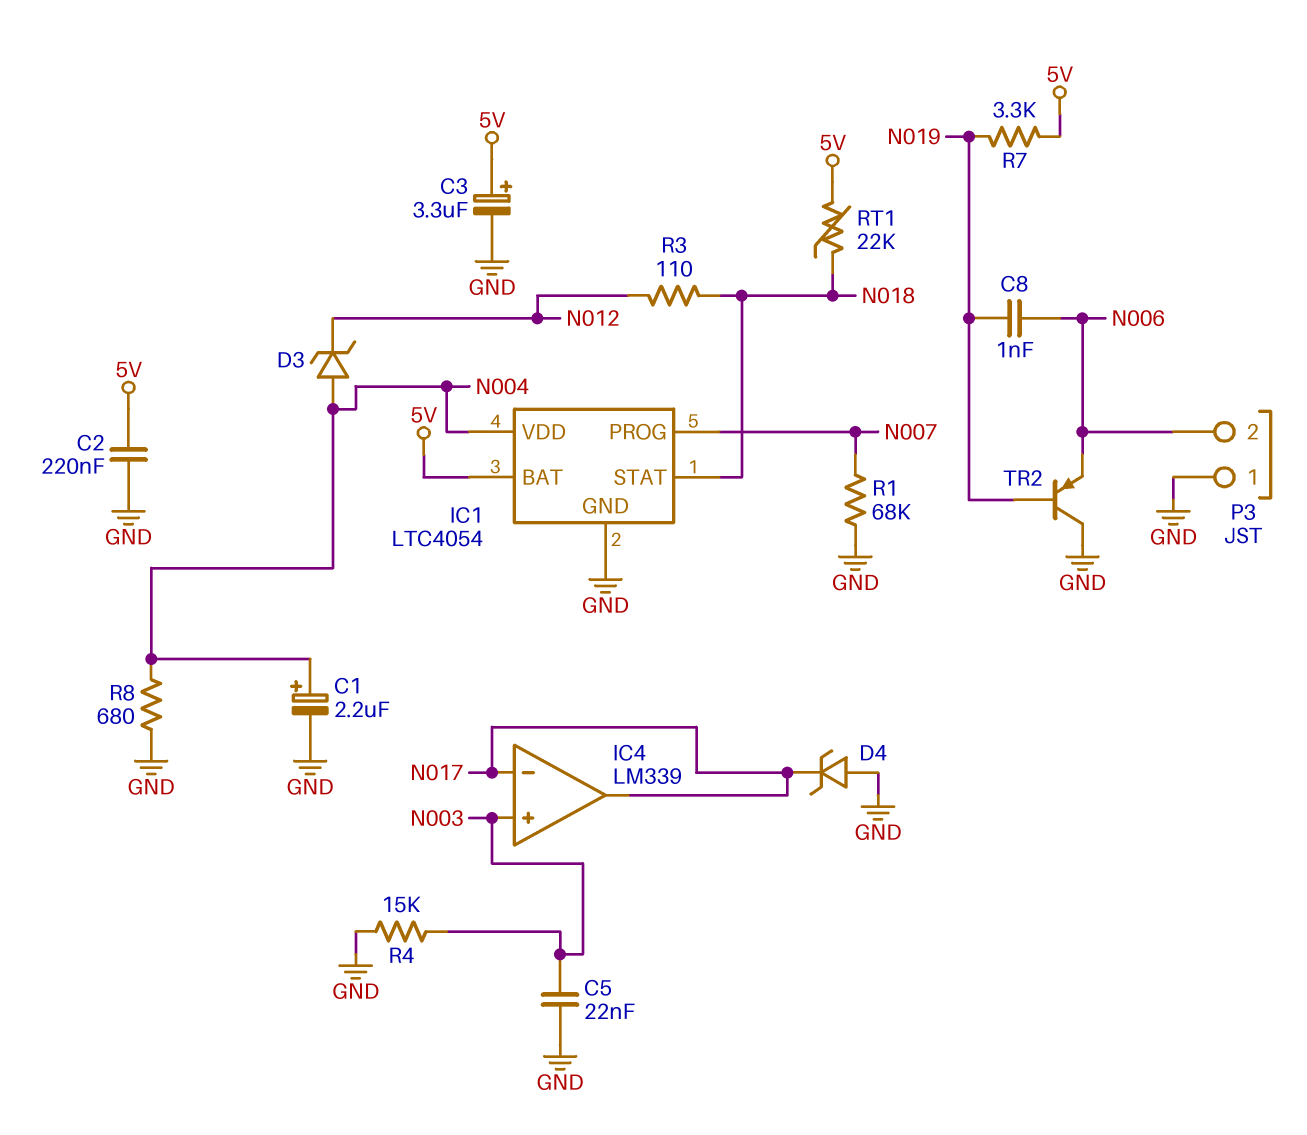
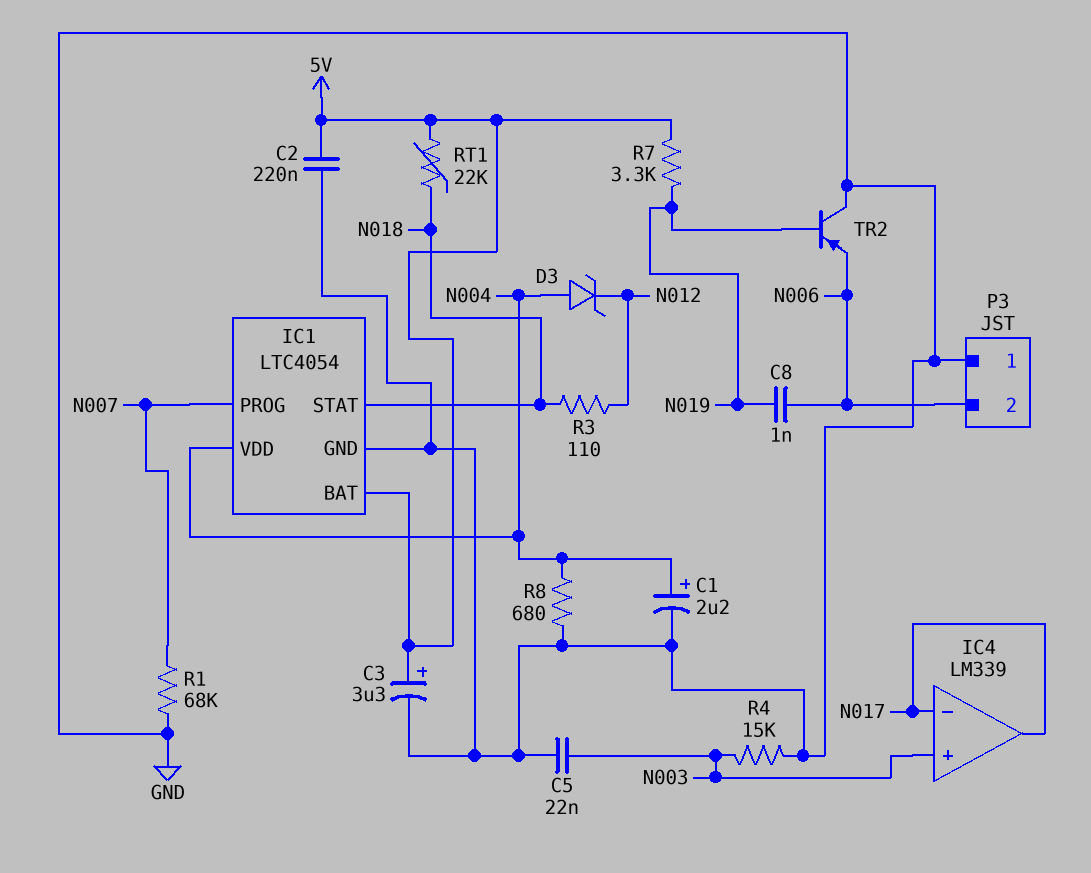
D4: zener (A GND, K N017) -> none

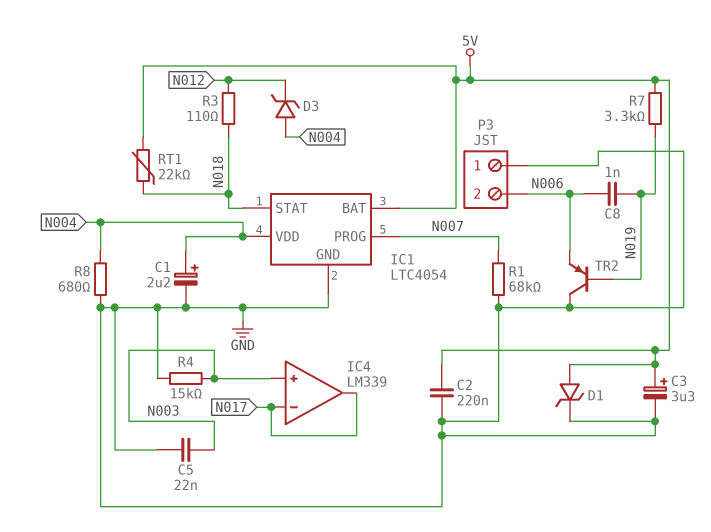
D1: none -> zener (A 5V, K GND)

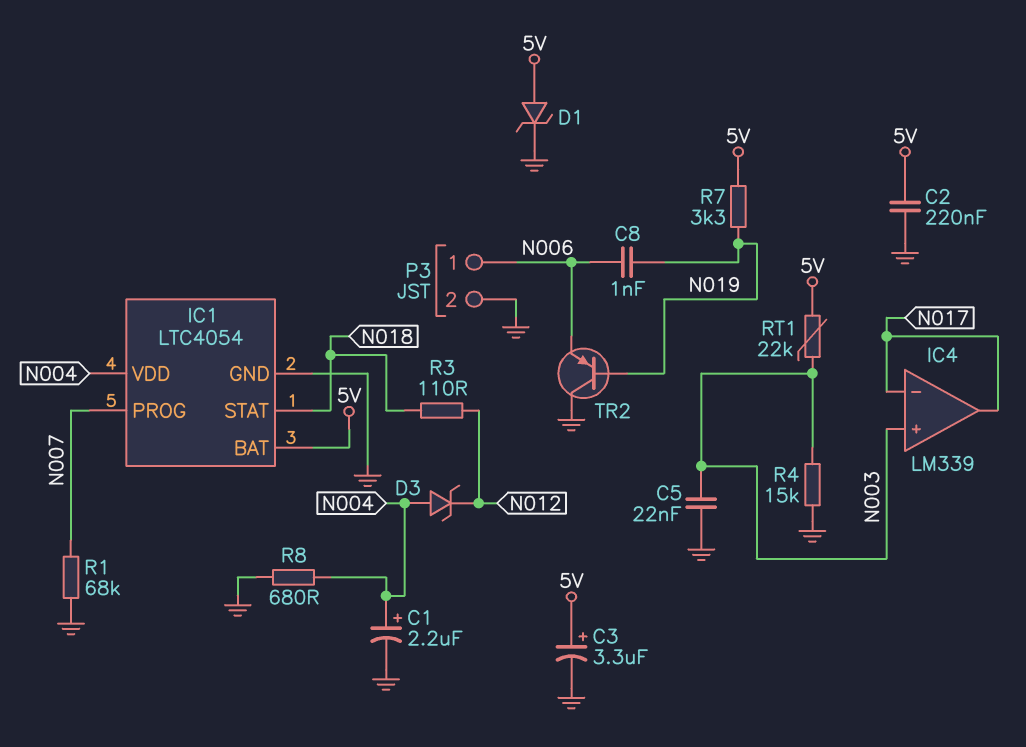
P3 pin 1: GND -> N006
P3 pin 2: N006 -> GND
RT1: 22k (5V, N018) -> 22k (5V, N003)

